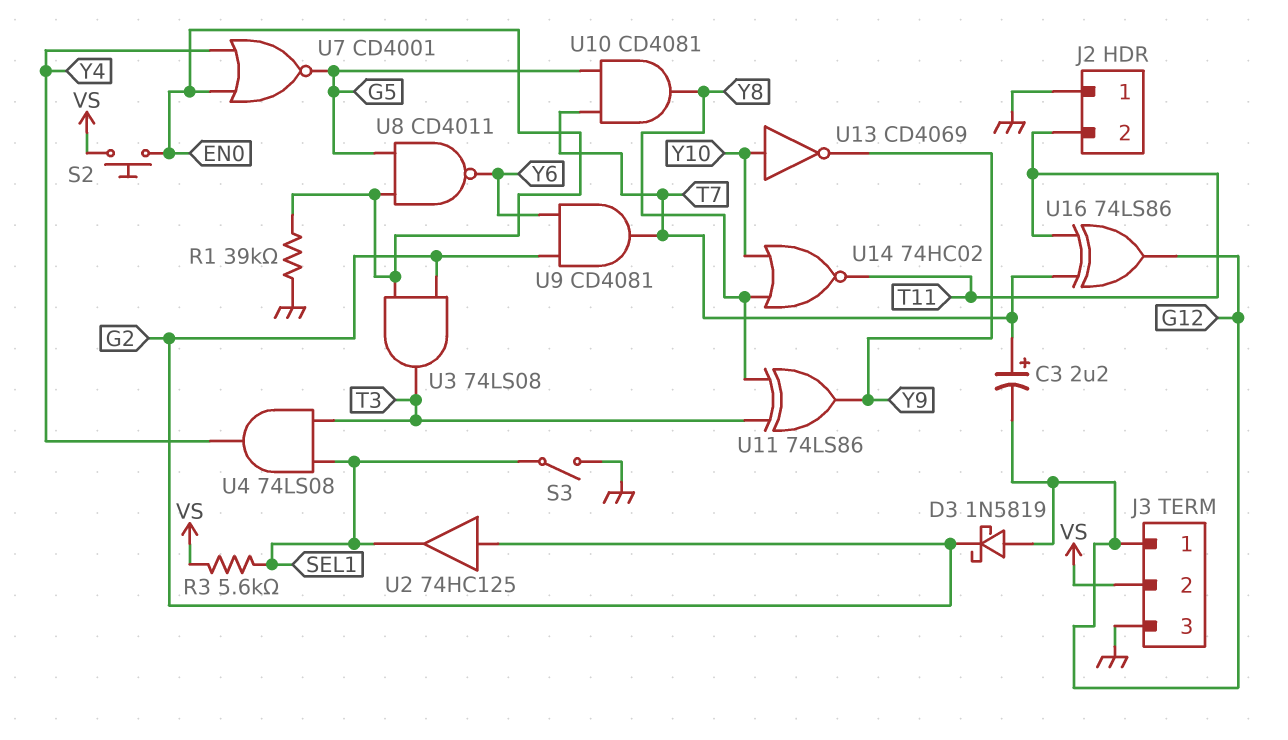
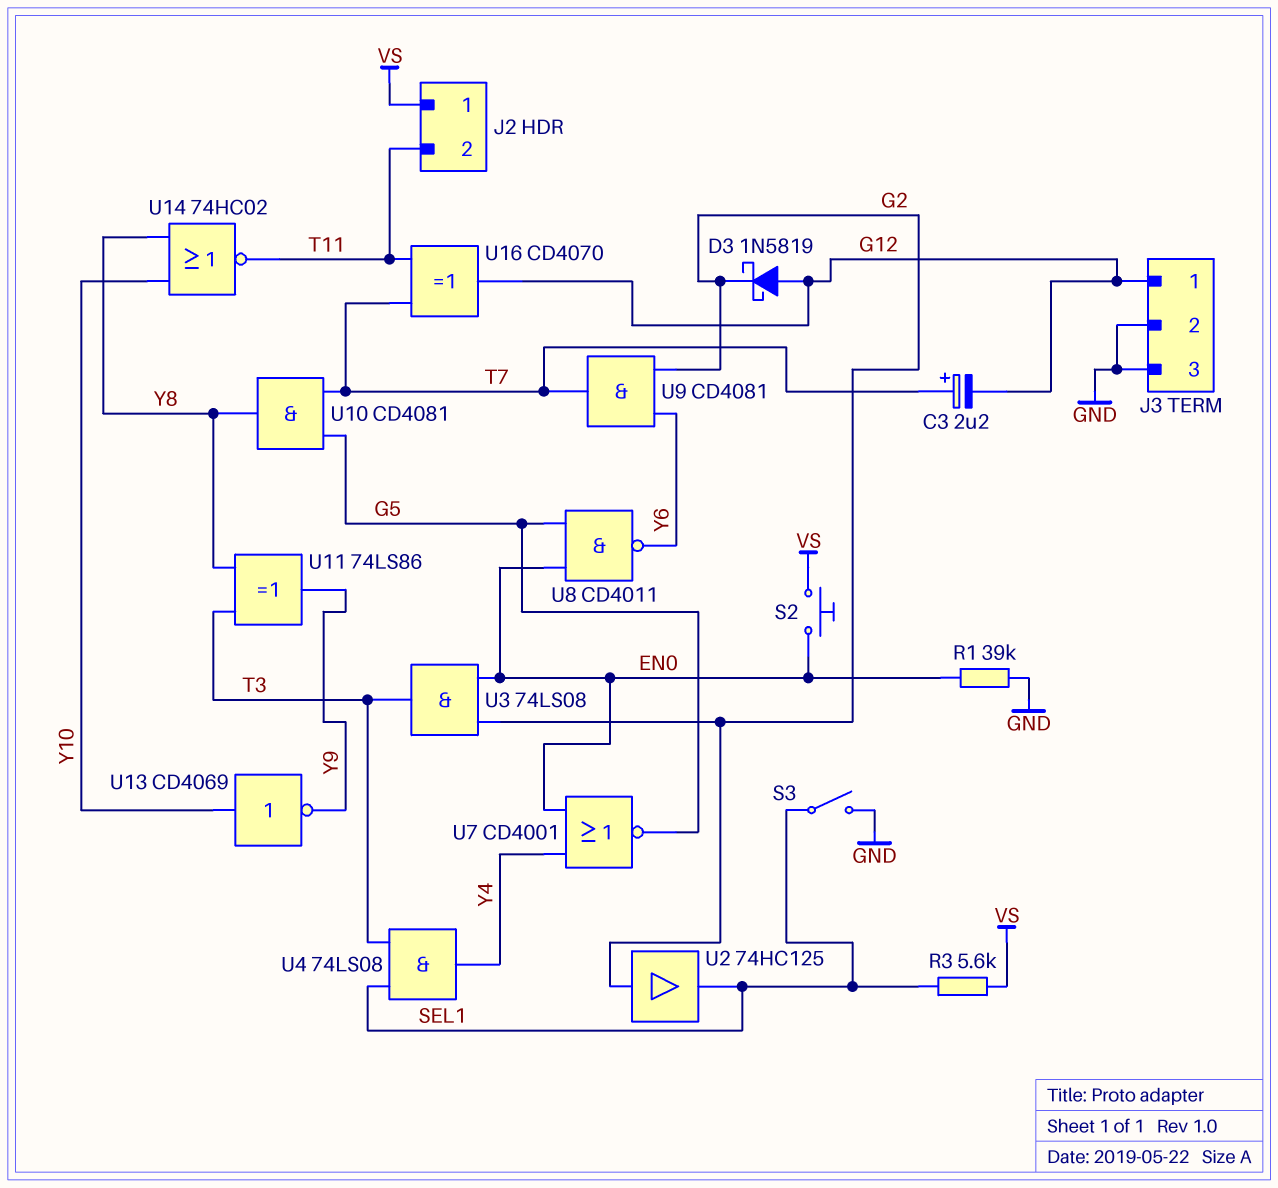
J2 pin 1: GND -> VS
J3 pin 2: VS -> GND
U16: XOR 74LS86 (in T7, in T11, out G12) -> XOR CD4070 (in T7, in T11, out G12)

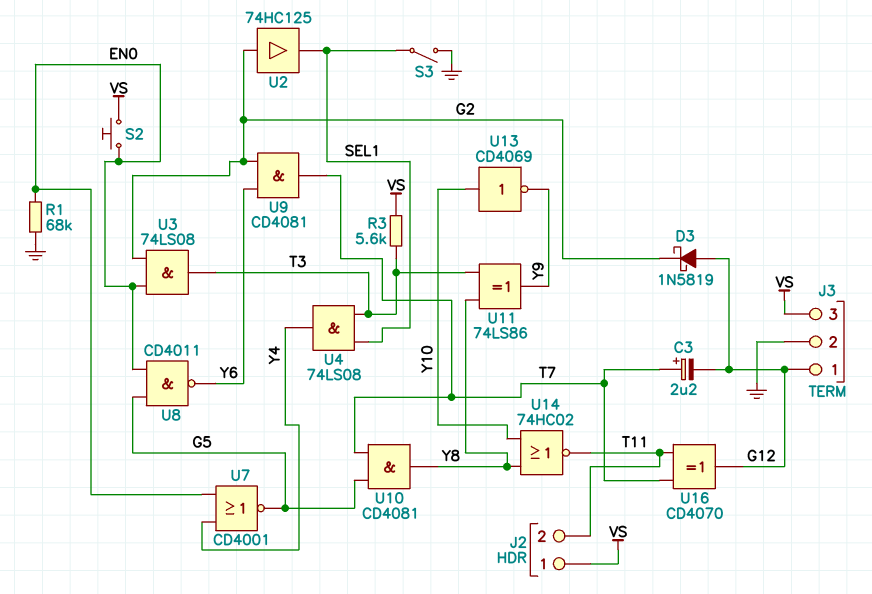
J3 pin 3: GND -> VS
R1: 39k (EN0, GND) -> 68k (EN0, GND)
R3: 5.6k (SEL1, VS) -> 5.6k (T3, VS)

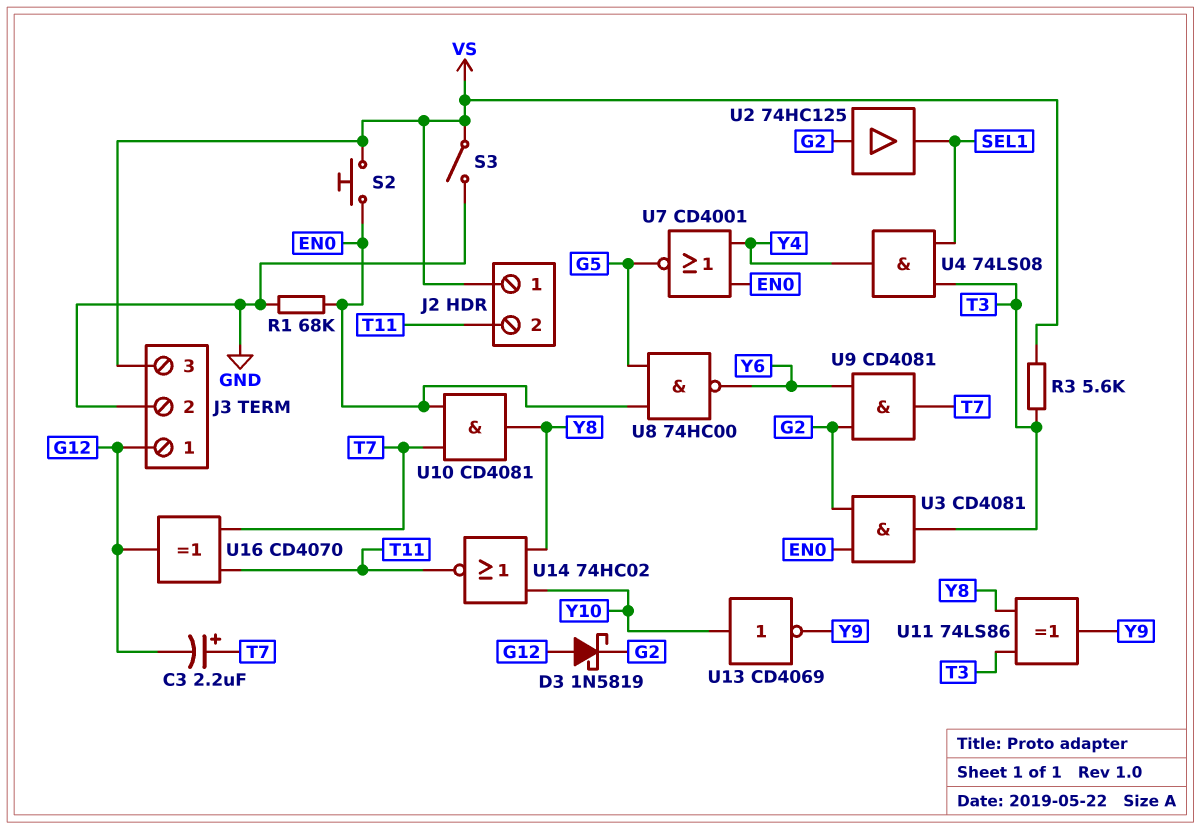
S3: switch (GND, SEL1) -> switch (GND, VS)
U3: AND 74LS08 (in EN0, in G2, out T3) -> AND CD4081 (in EN0, in G2, out T3)
U8: NAND CD4011 (in EN0, in G5, out Y6) -> NAND 74HC00 (in EN0, in G5, out Y6)
U10: AND CD4081 (in G5, in T7, out Y8) -> AND CD4081 (in EN0, in T7, out Y8)

